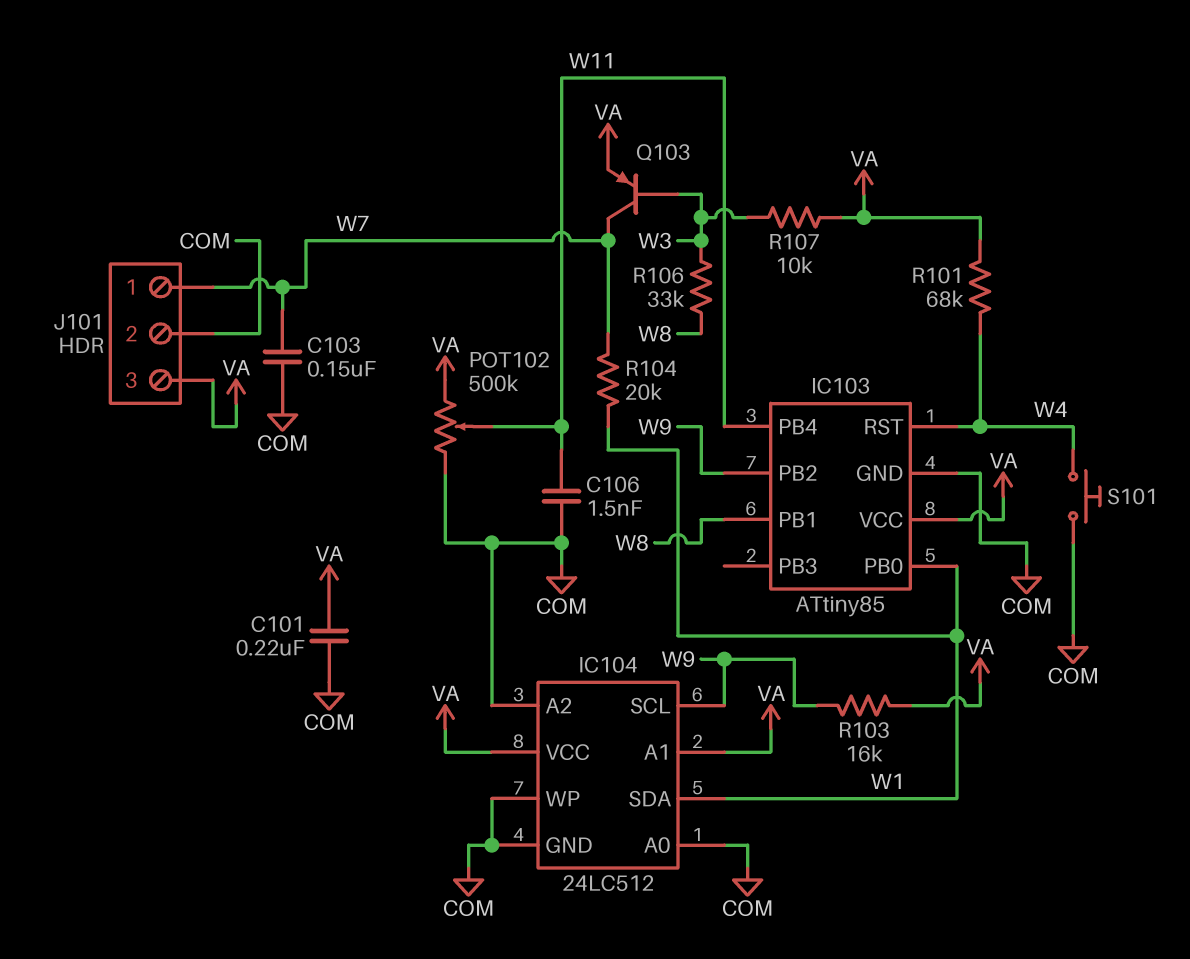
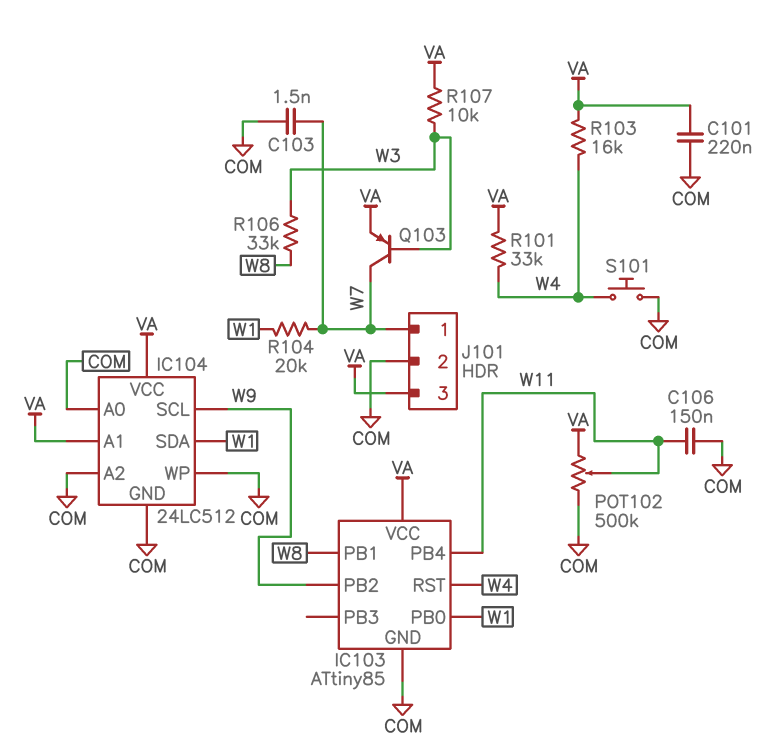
C103: 150nF (COM, W7) -> 1.5nF (COM, W7)
C106: 1.5nF (COM, W11) -> 150nF (COM, W11)
R101: 68k (VA, W4) -> 33k (VA, W4)
R103: 16k (VA, W9) -> 16k (VA, W4)

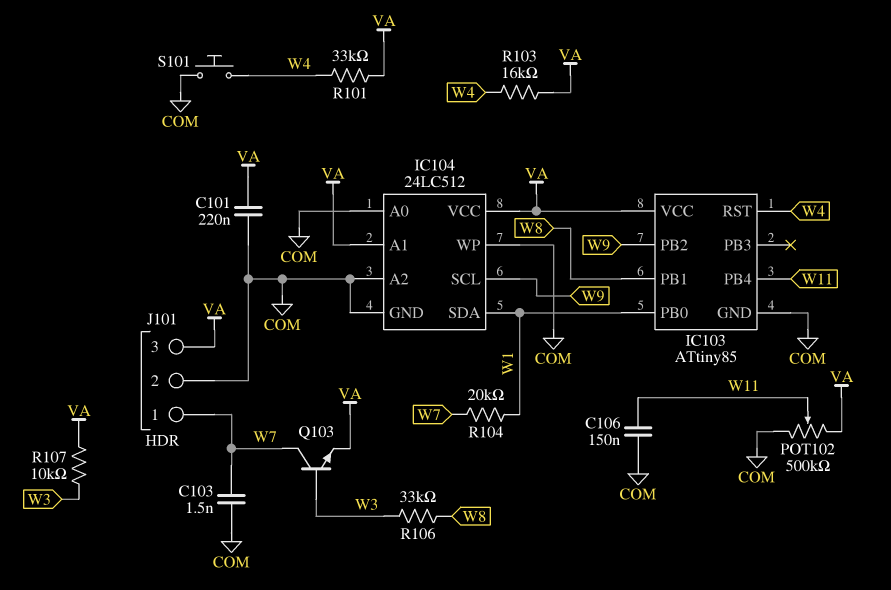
Q103: PNP (B W3, C W7, E VA) -> NPN (B W3, C W7, E VA)

